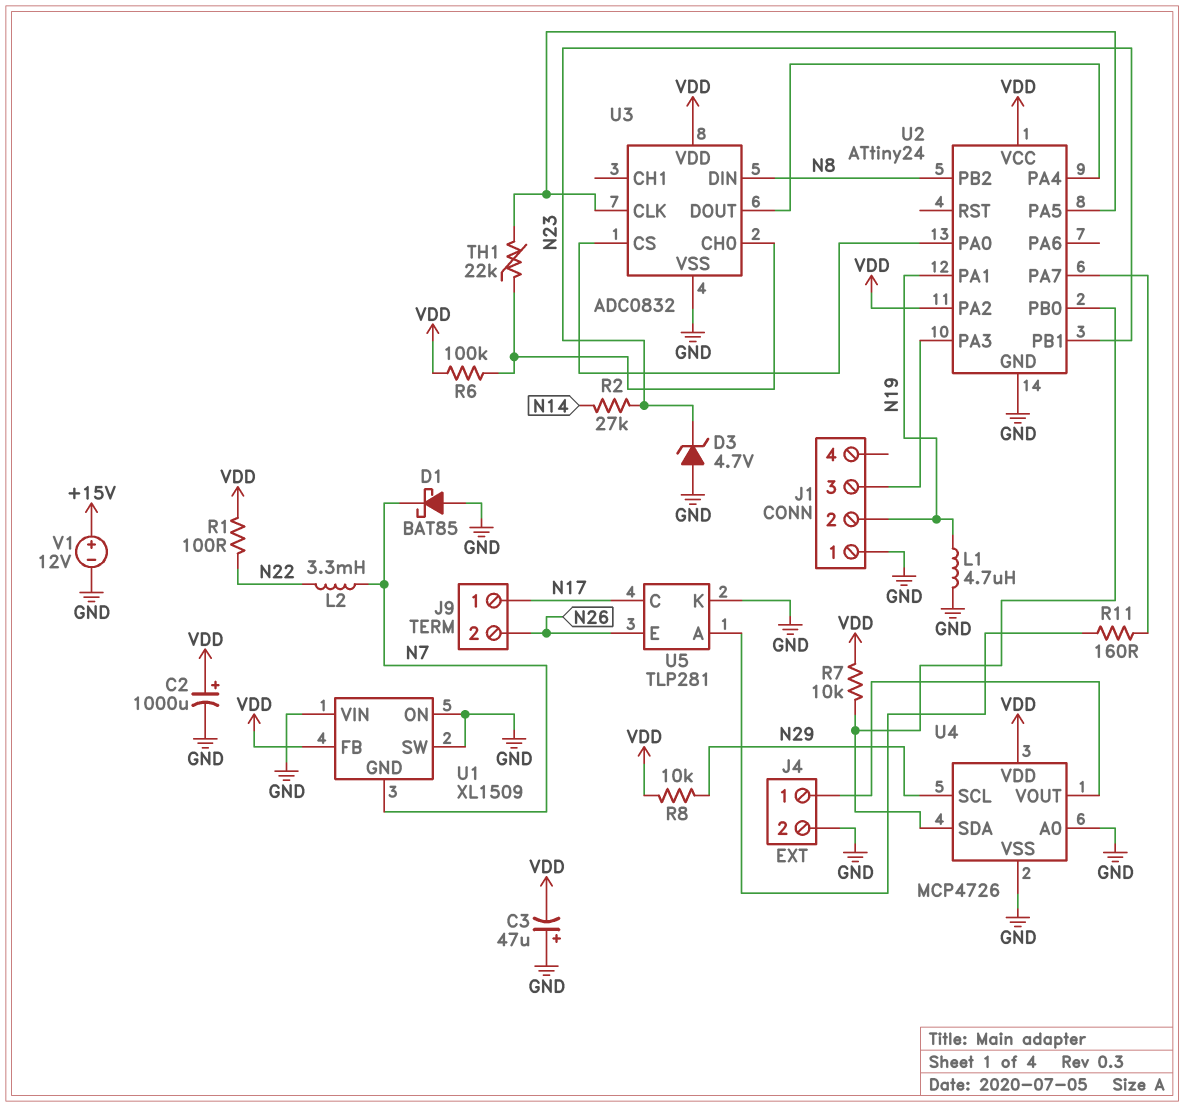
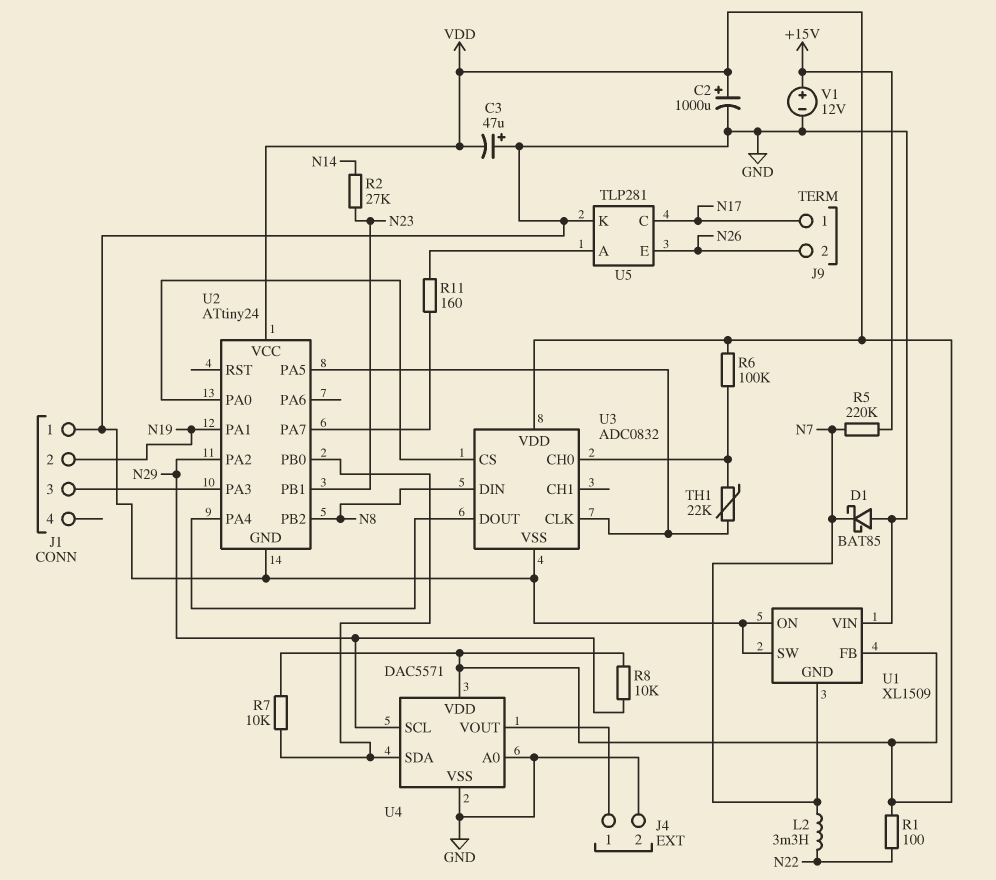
D3: zener 4.7V (A GND, K N23) -> none
L1: 4.7uH (GND, N19) -> none
R5: none -> 220k (+15V, N7)
U2 pin PA2: VDD -> N29
U4: MCP4726 -> DAC5571

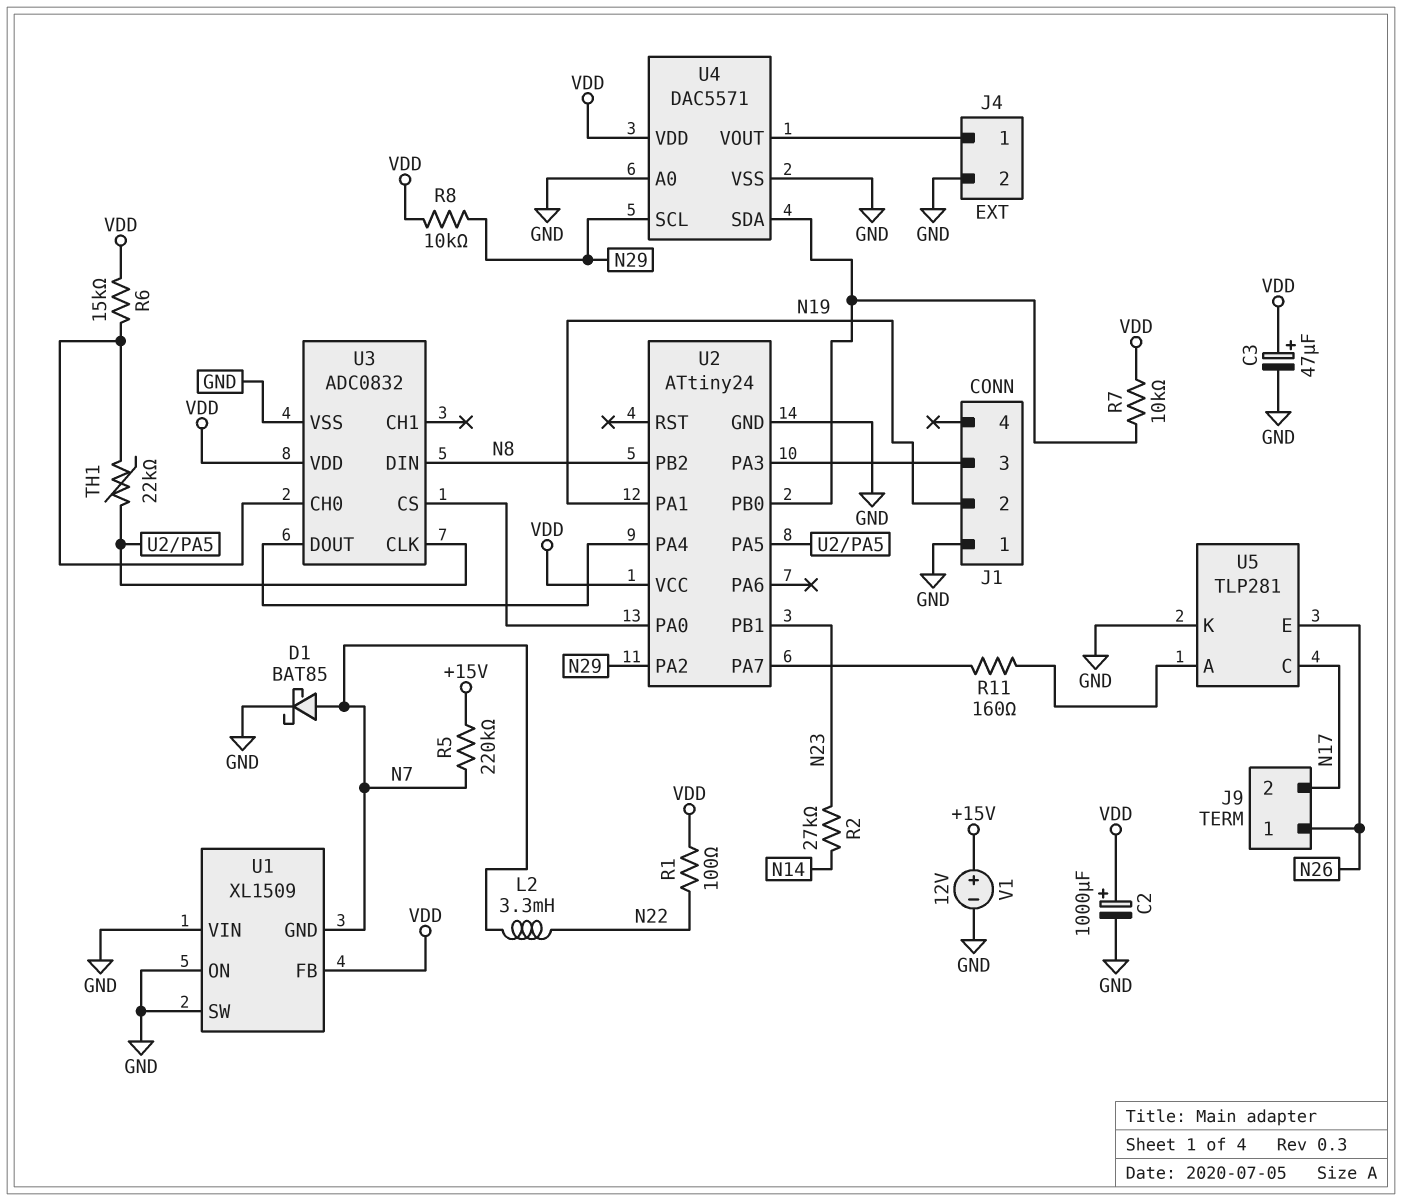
C3: 47uF (plus GND, minus VDD) -> 47uF (plus VDD, minus GND)
D1: schottky BAT85 (A GND, K N7) -> schottky BAT85 (A N7, K GND)
J9 pin 1: N17 -> N26
J9 pin 2: N26 -> N17
R6: 100k (U3/CH0, VDD) -> 15k (U3/CH0, VDD)

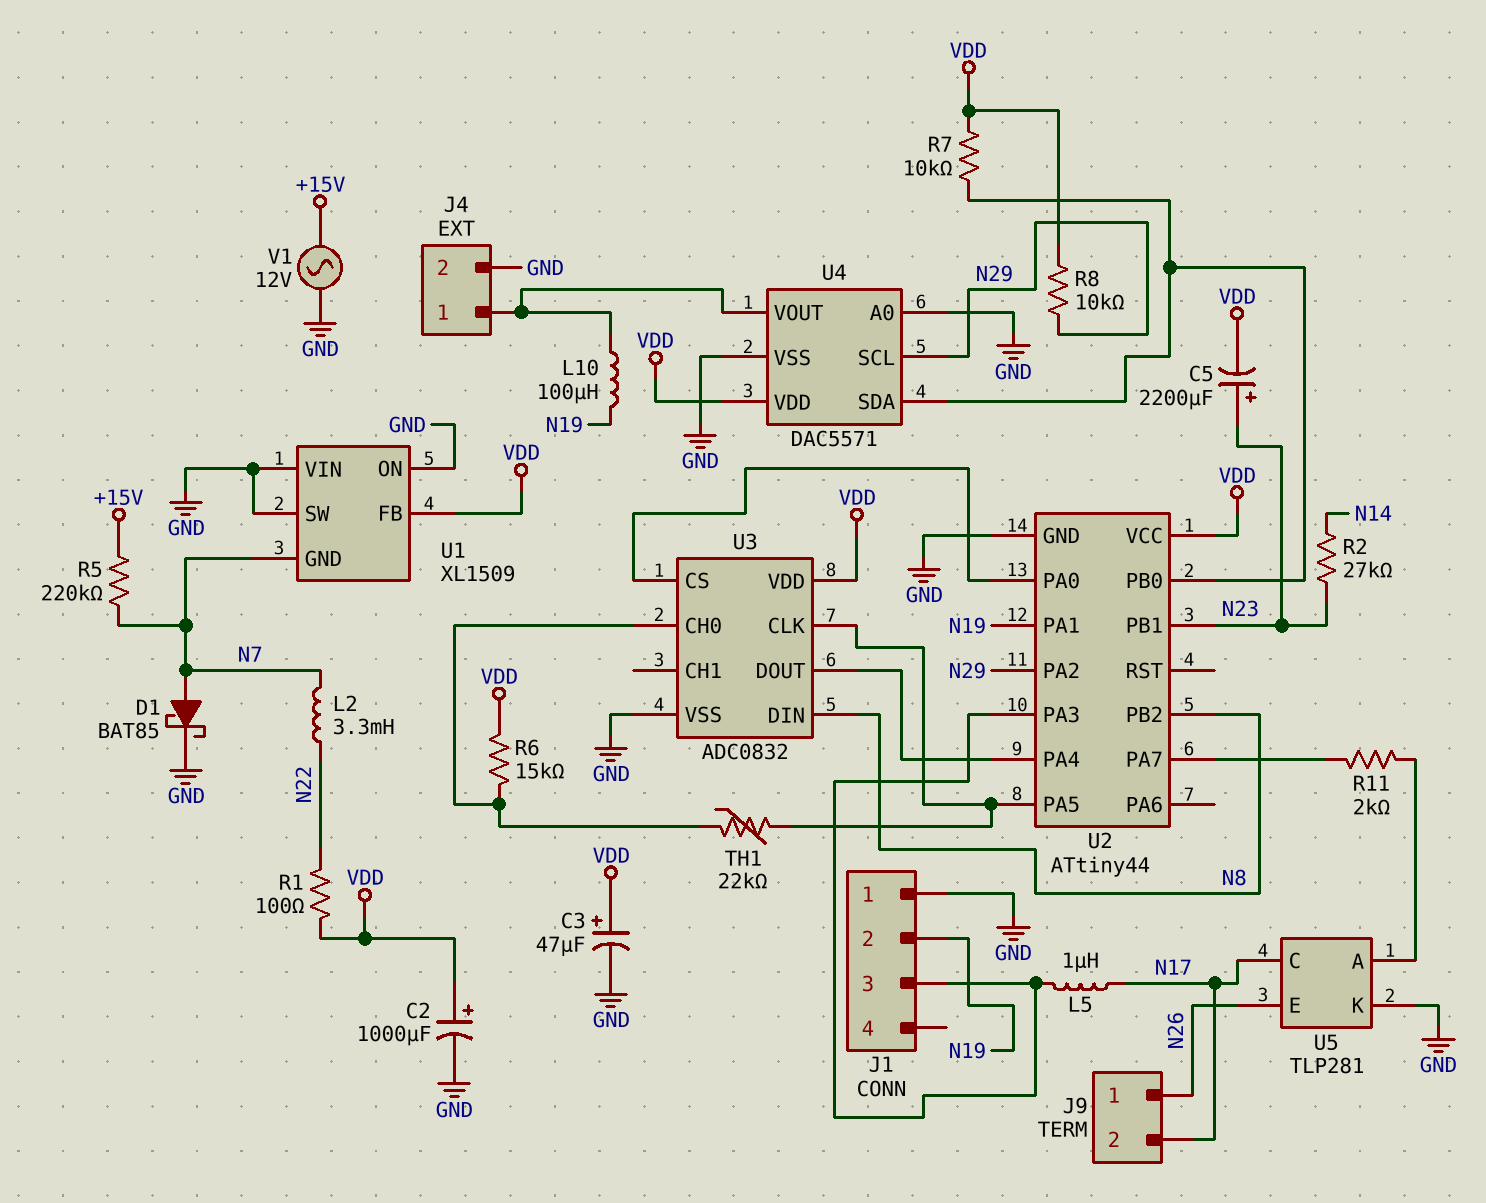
C5: none -> 2200uF (plus N23, minus VDD)
L5: none -> 1uH (J1/3, N17)
L10: none -> 100uH (J4/1, N19)
R11: 160 (U2/PA7, U5/A) -> 2k (U2/PA7, U5/A)
U2: ATtiny24 -> ATtiny44
V1: 12V (plus +15V, minus GND) -> AC 12V (+15V, GND)

